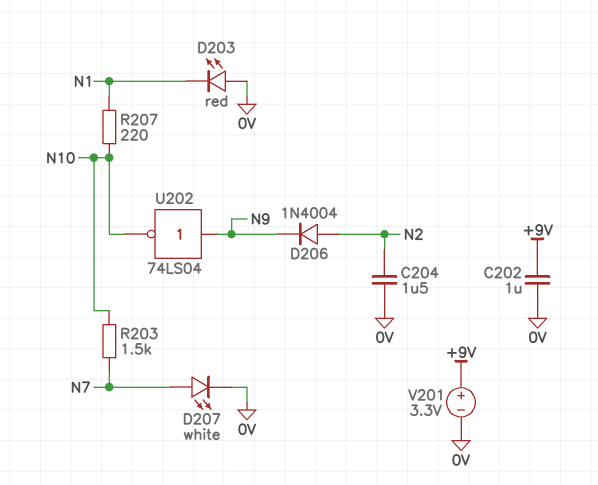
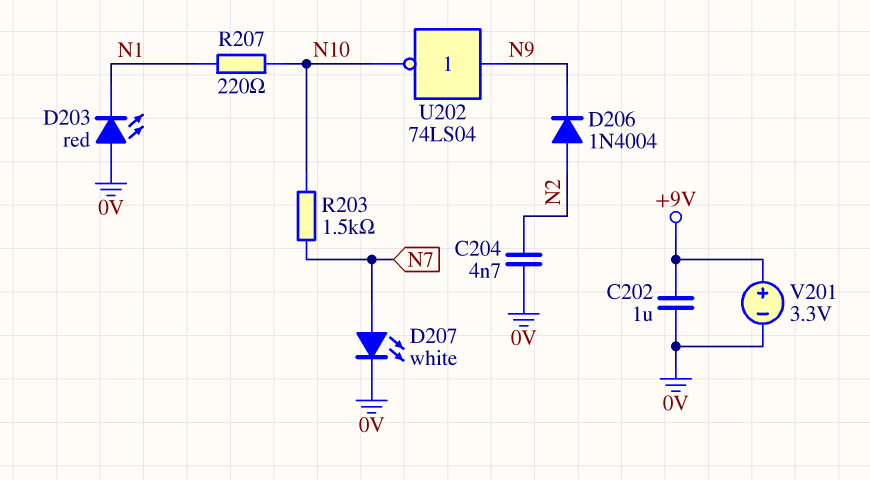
C204: 1.5uF (0V, N2) -> 4.7nF (0V, N2)

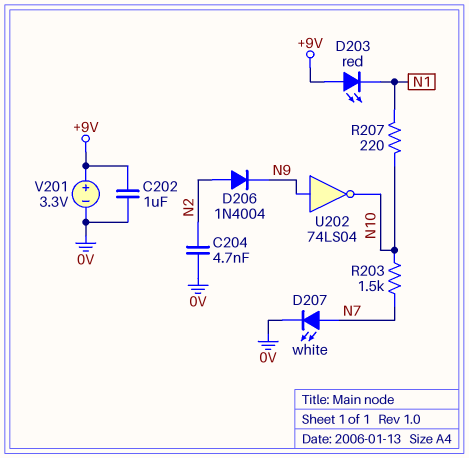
D203: LED red (A 0V, K N1) -> LED red (A +9V, K N1)

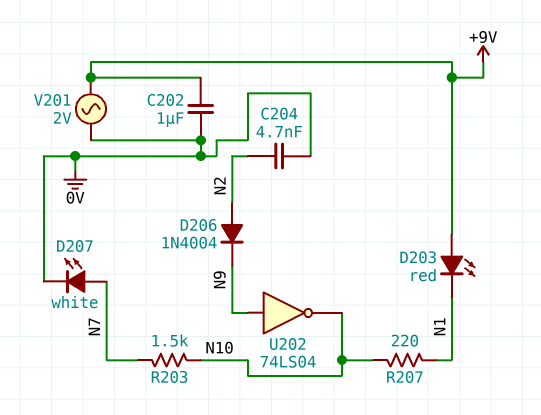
V201: 3.3V (plus +9V, minus 0V) -> AC 2V (+9V, 0V)

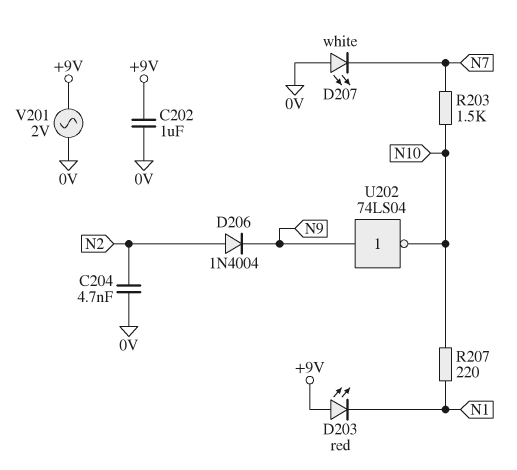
D207: LED white (A N7, K 0V) -> LED white (A 0V, K N7)

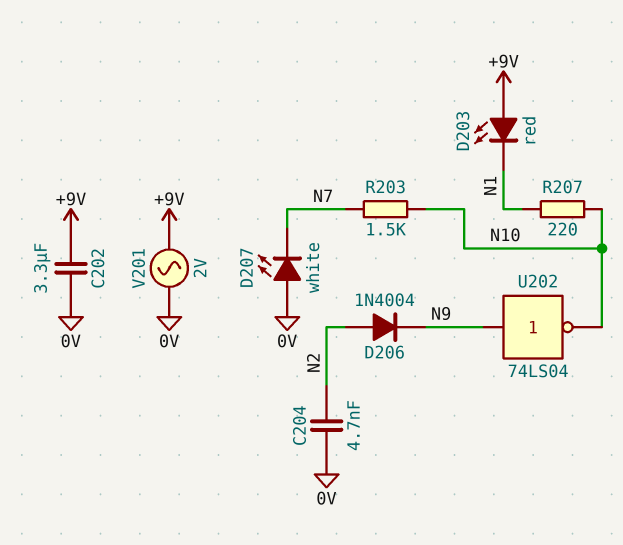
C202: 1uF (+9V, 0V) -> 3.3uF (+9V, 0V)

